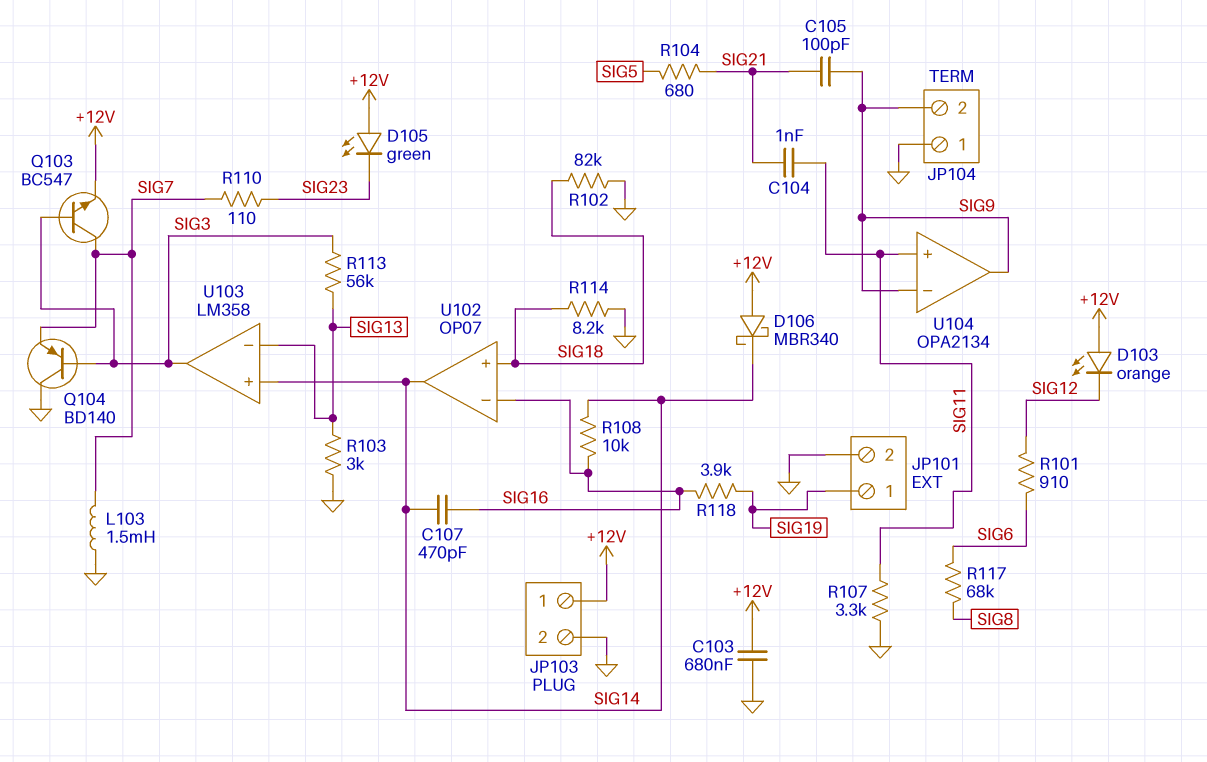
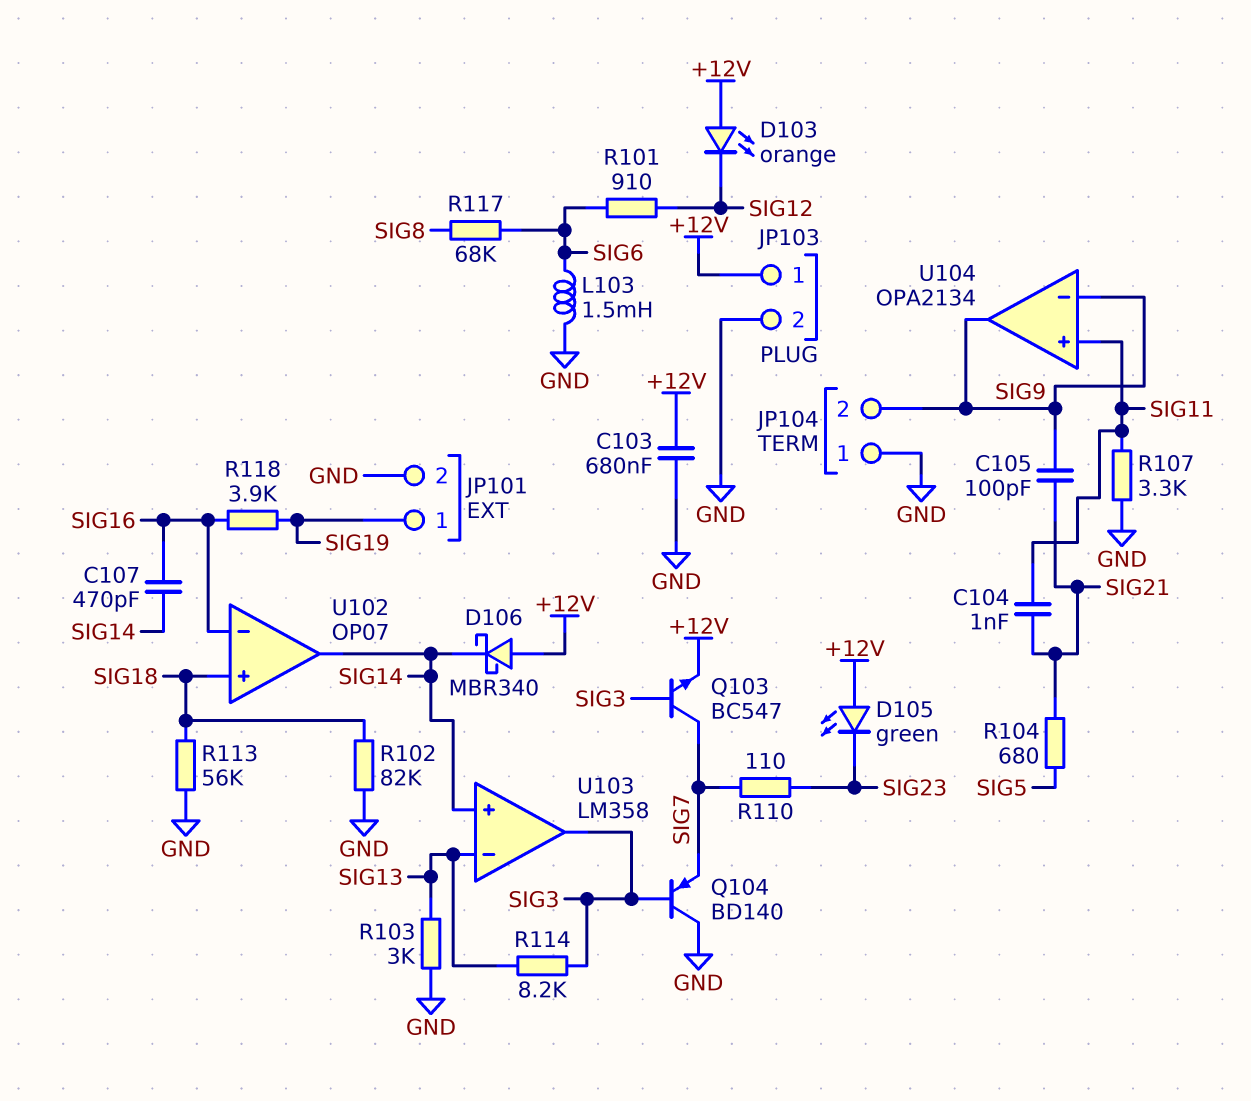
L103: 1.5mH (GND, SIG7) -> 1.5mH (GND, SIG6)
R108: 10k (SIG14, SIG16) -> none
R113: 56k (SIG3, SIG13) -> 56k (GND, SIG18)
R114: 8.2k (GND, SIG18) -> 8.2k (SIG3, SIG13)

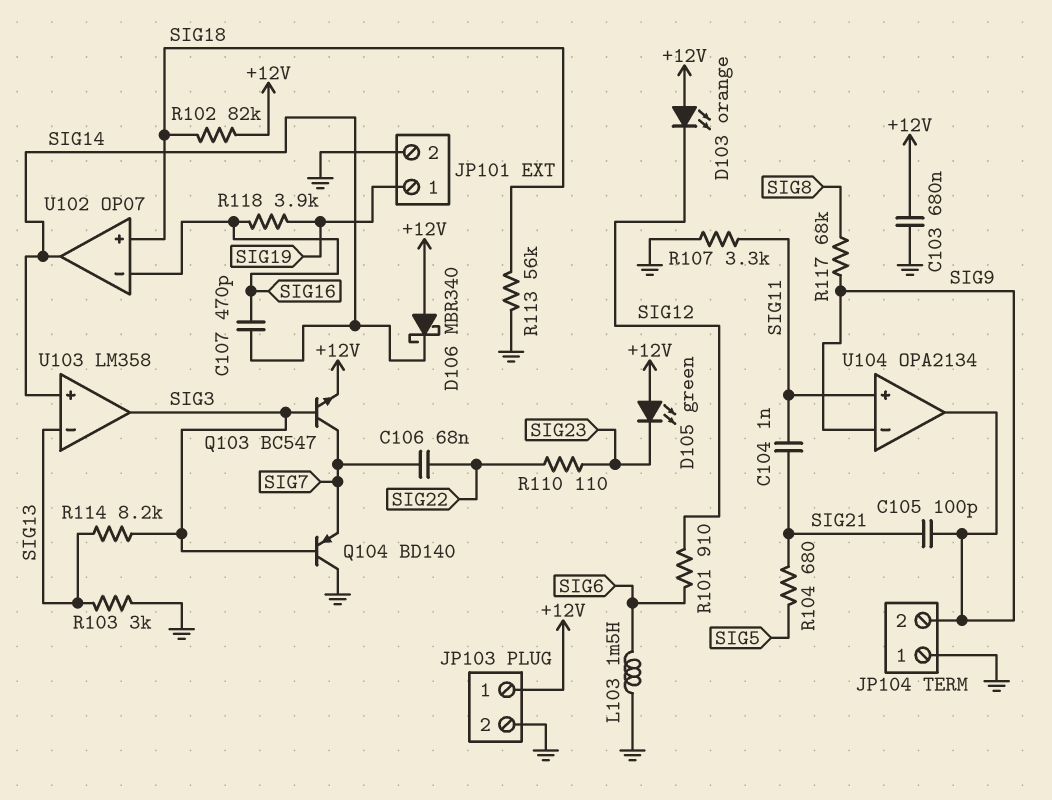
C106: none -> 68nF (SIG7, SIG22)
R102: 82k (GND, SIG18) -> 82k (+12V, SIG18)
R110: 110 (SIG7, SIG23) -> 110 (SIG22, SIG23)
R117: 68k (SIG6, SIG8) -> 68k (SIG8, SIG9)

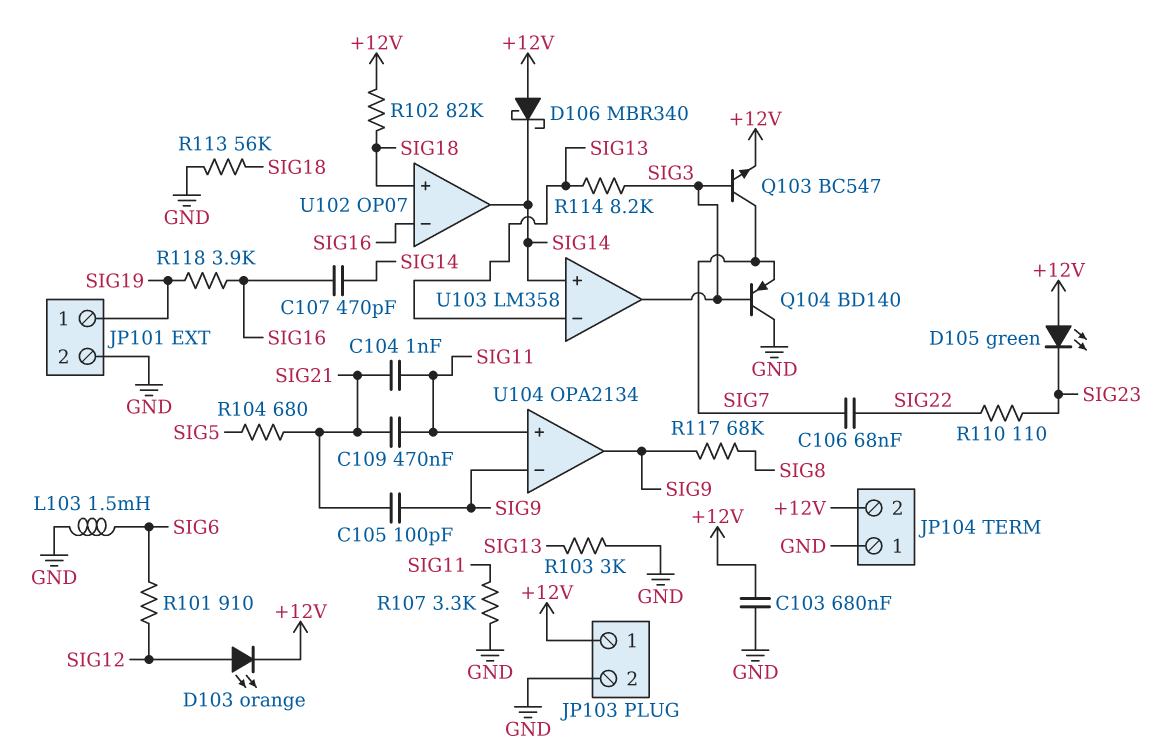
C109: none -> 470nF (SIG11, SIG21)
D103: LED orange (A +12V, K SIG12) -> LED orange (A SIG12, K +12V)
JP104 pin 2: SIG9 -> +12V

